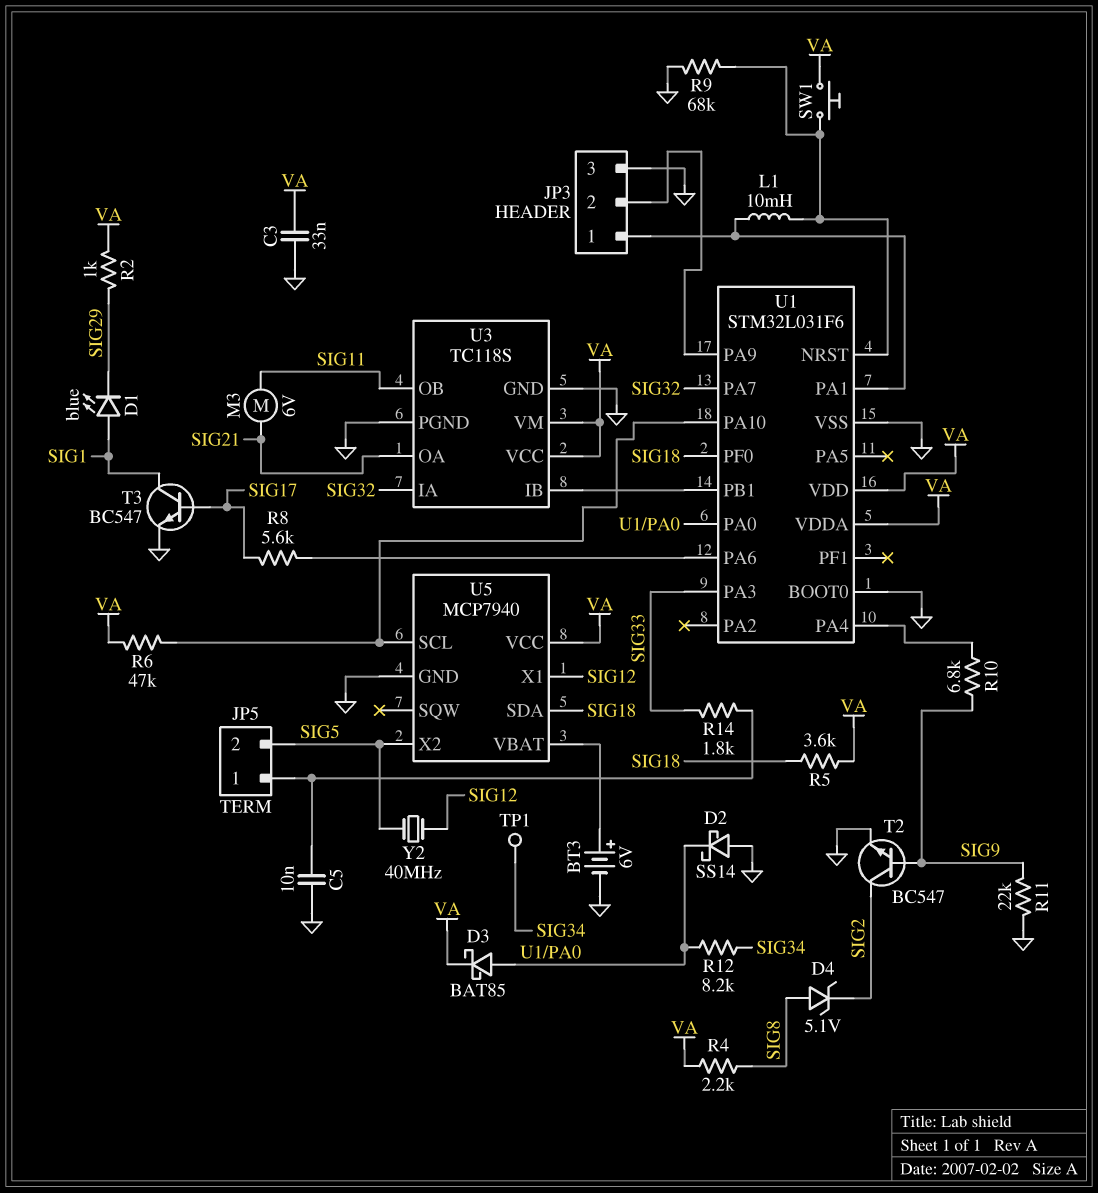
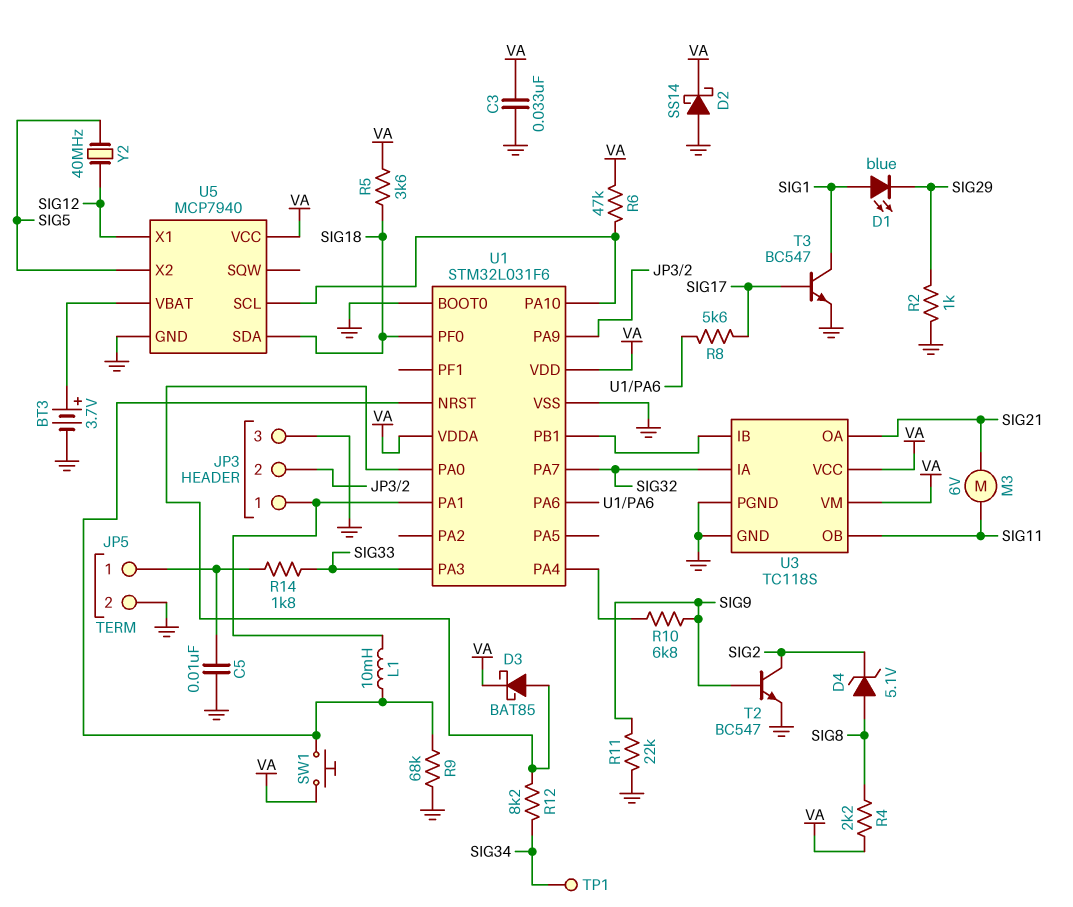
BT3: 6V (plus U5/VBAT, minus GND) -> 3.7V (plus U5/VBAT, minus GND)
D2: schottky SS14 (A GND, K U1/PA0) -> schottky SS14 (A GND, K VA)
JP5 pin 2: SIG5 -> GND
R2: 1k (SIG29, VA) -> 1k (GND, SIG29)

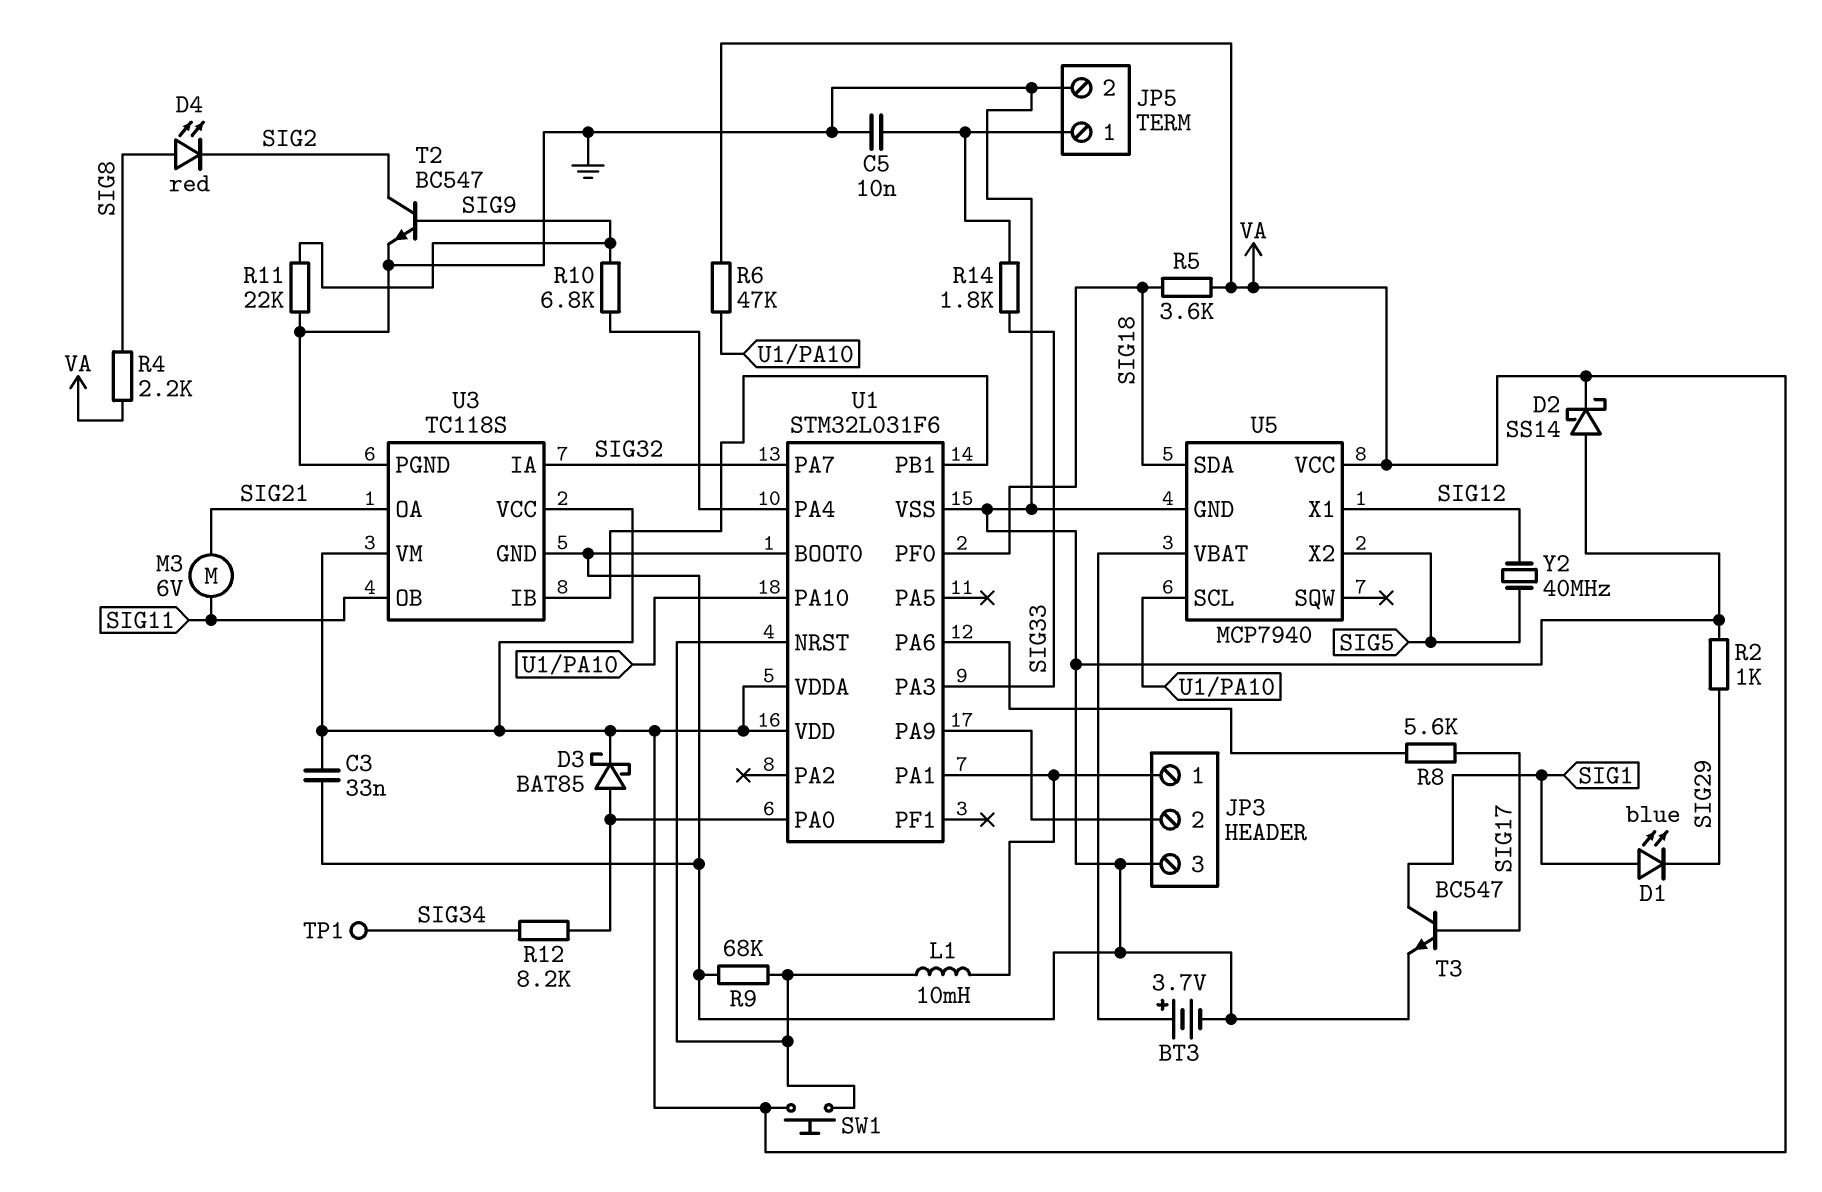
D4: zener 5.1V (A SIG8, K SIG2) -> LED red (A SIG8, K SIG2)

